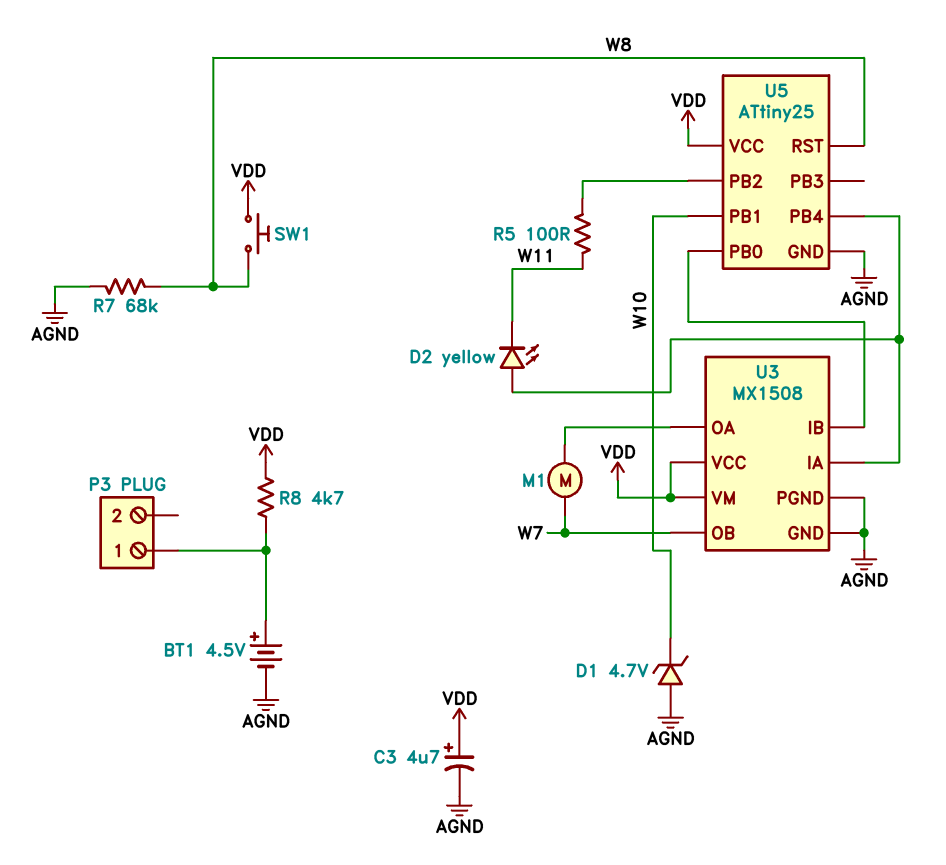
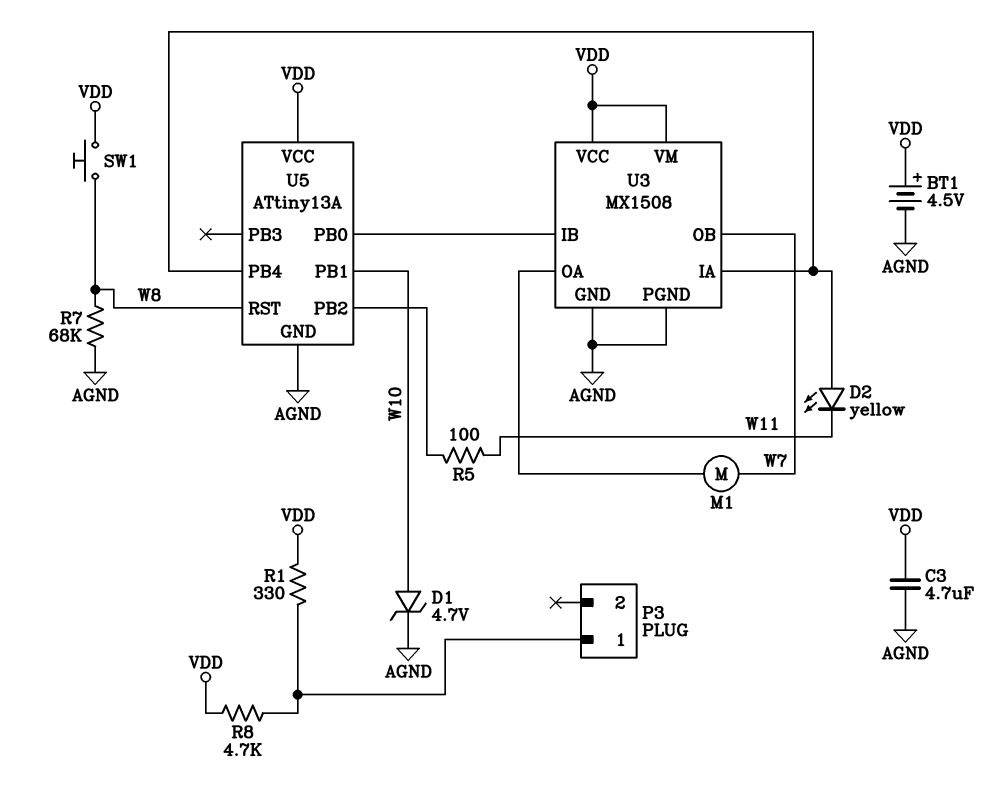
BT1: 4.5V (plus P3/1, minus AGND) -> 4.5V (plus VDD, minus AGND)
C3: 4.7uF (plus VDD, minus AGND) -> 4.7uF (AGND, VDD)
D1: zener 4.7V (A AGND, K W10) -> zener 4.7V (A W10, K AGND)
R1: none -> 330 (P3/1, VDD)
U5: ATtiny25 -> ATtiny13A

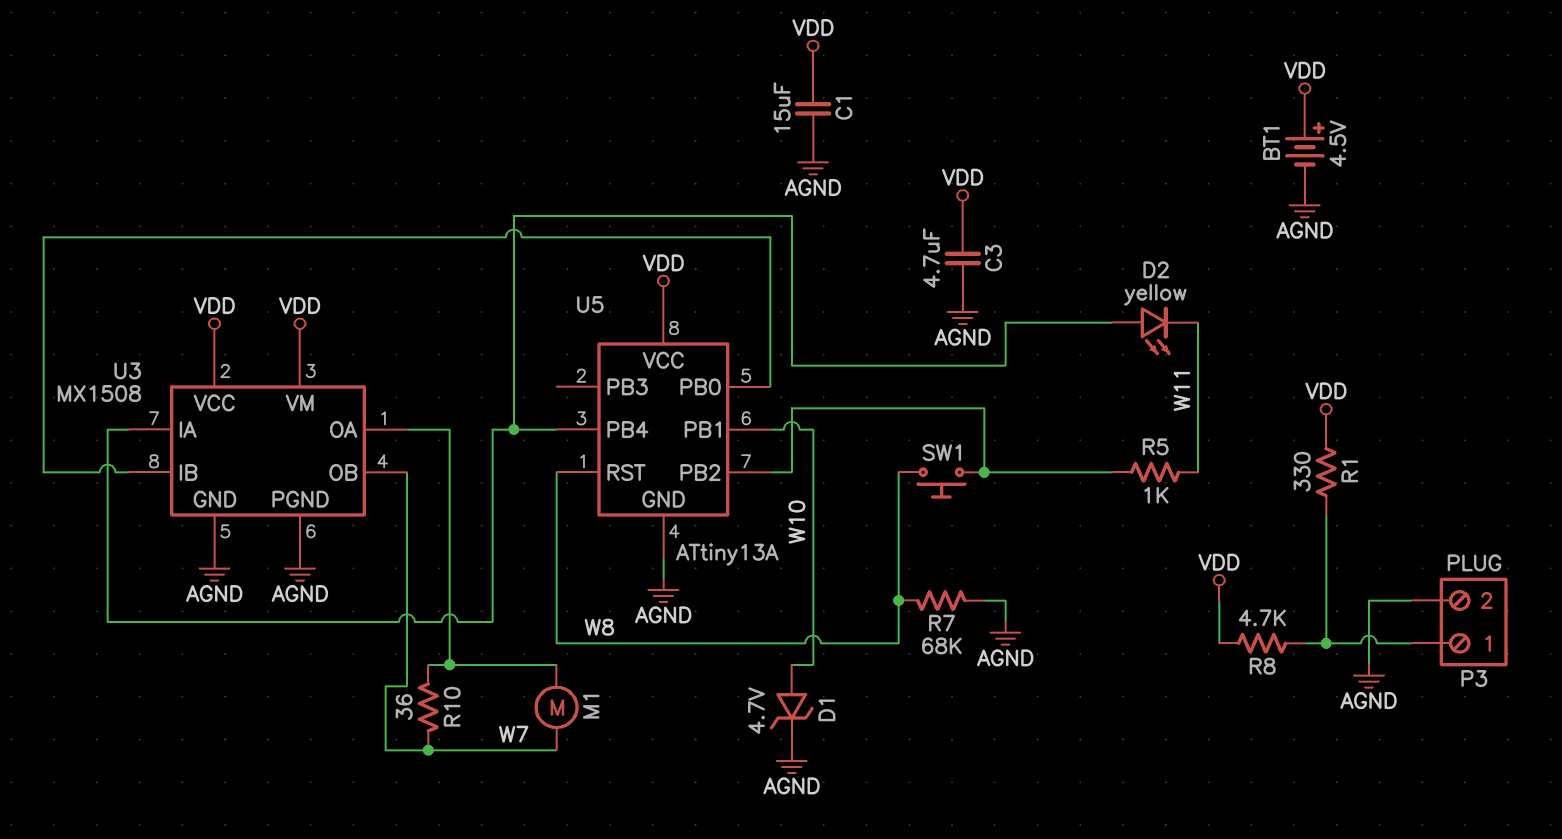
C1: none -> 15uF (AGND, VDD)
P3 pin 2: none -> AGND
R5: 100 (U5/PB2, W11) -> 1k (U5/PB2, W11)
R10: none -> 36 (U3/OA, W7)
SW1: button (VDD, W8) -> button (U5/PB2, W8)

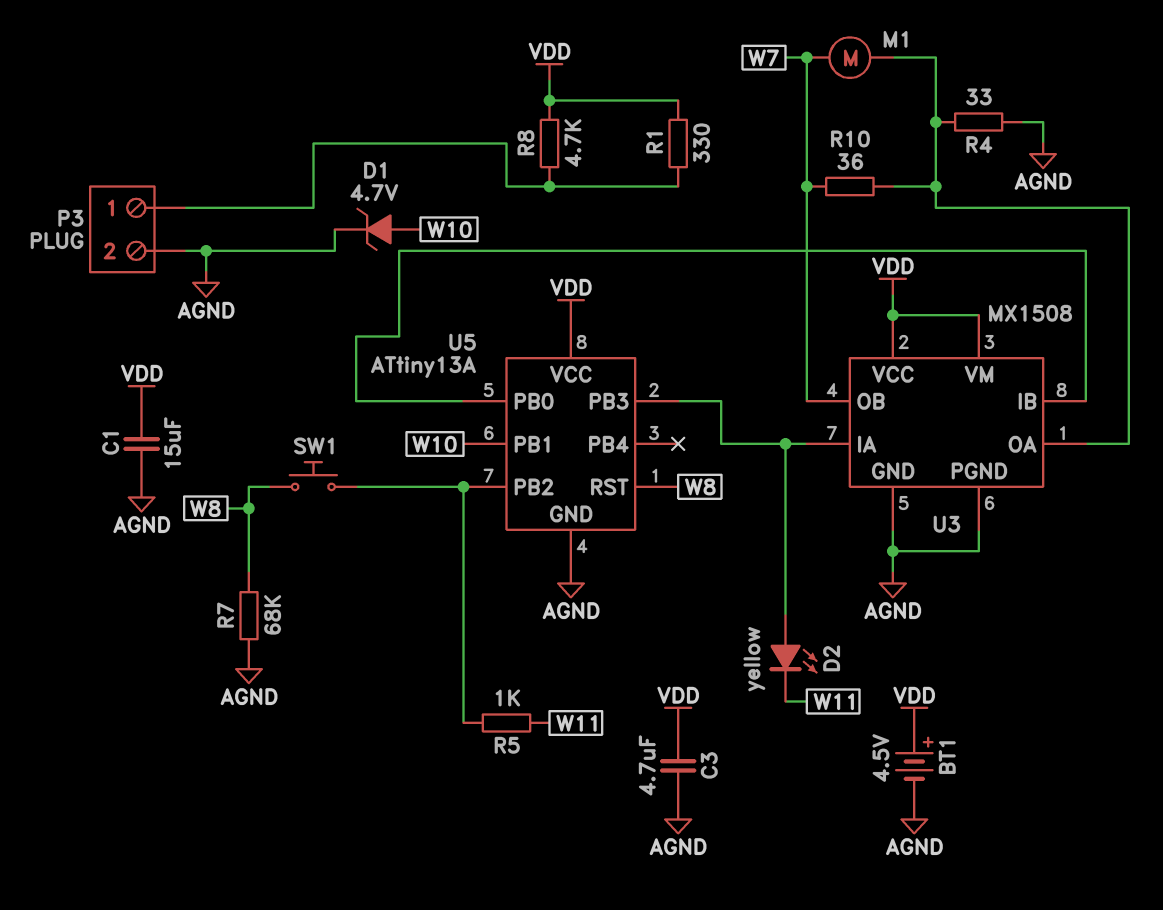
R4: none -> 33 (AGND, U3/OA)
U5 pin PB3: none -> U3/IA
U5 pin PB4: U3/IA -> none

